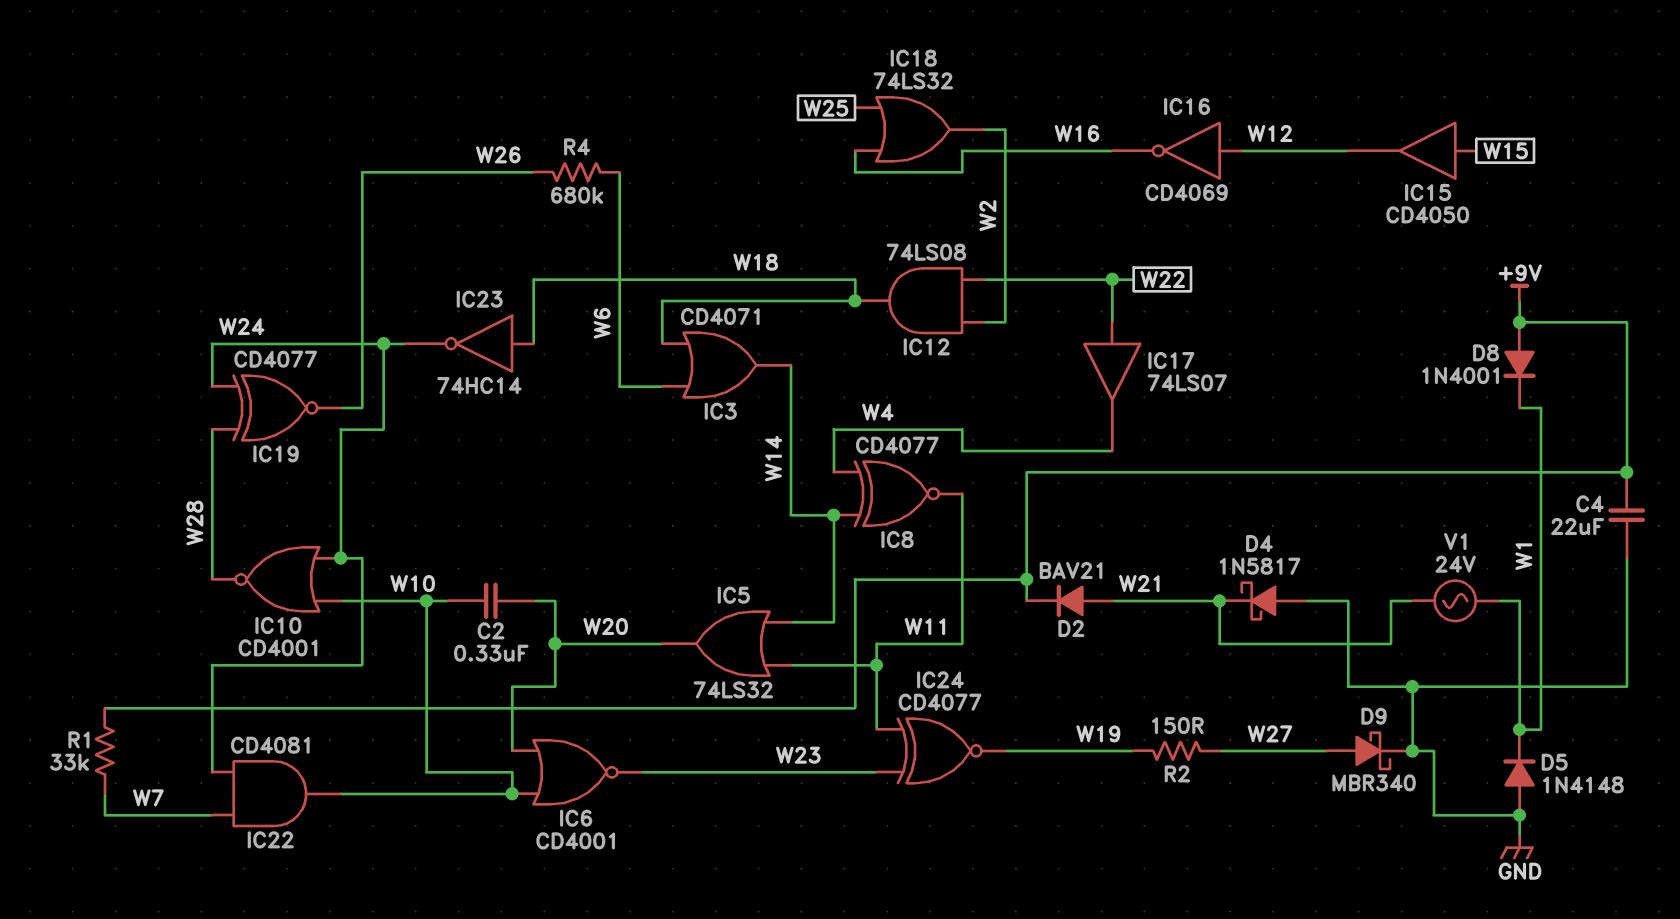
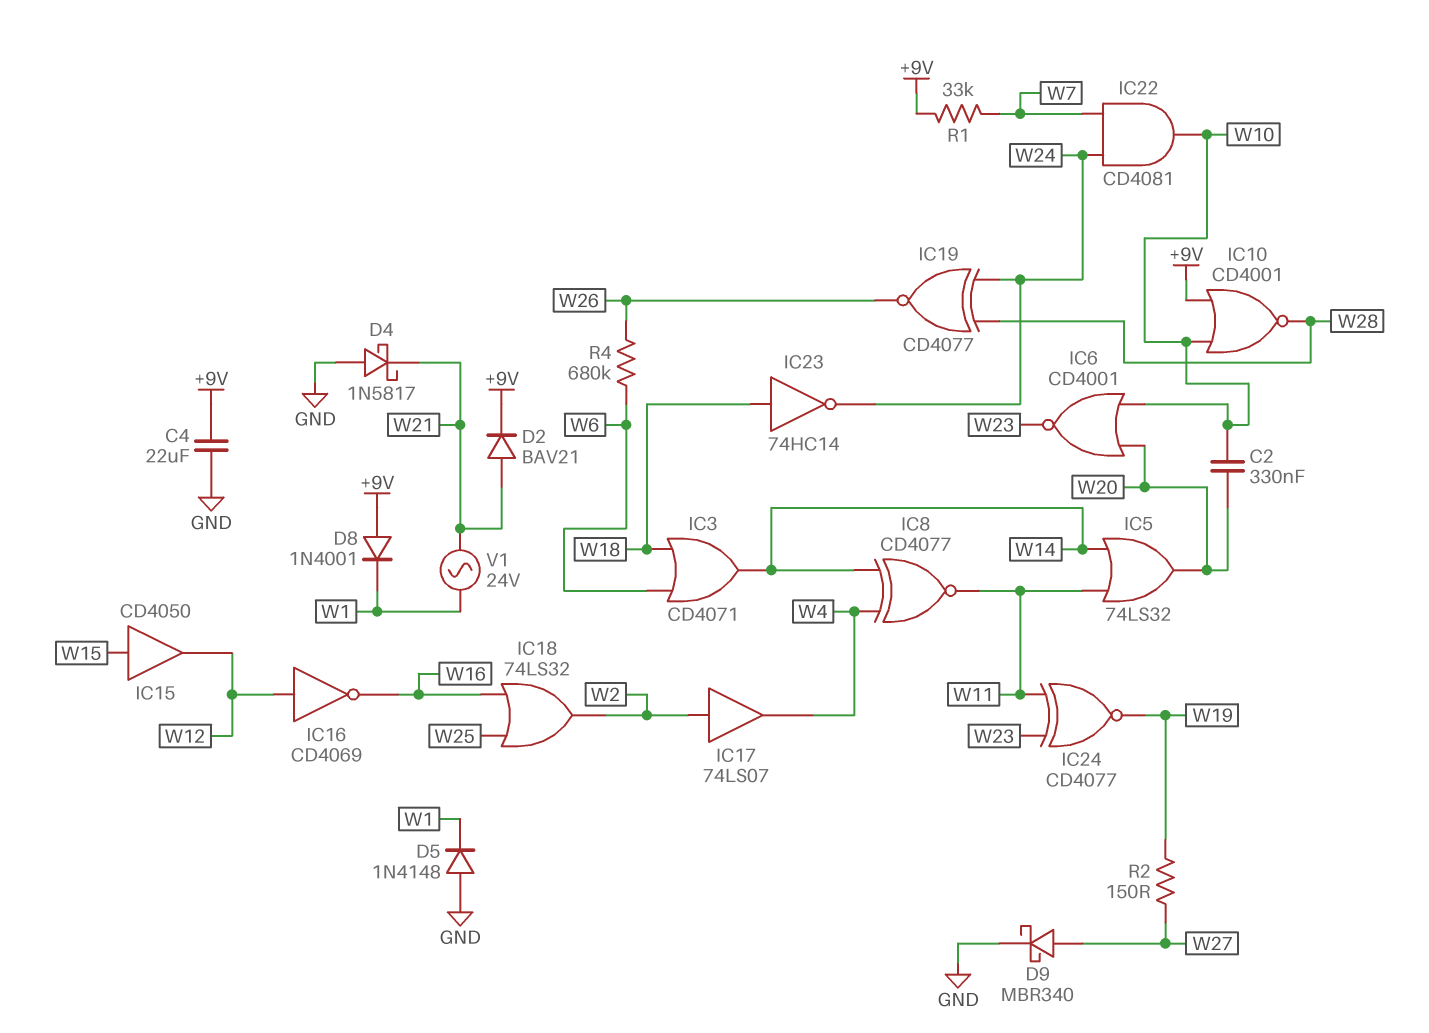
IC10: NOR CD4001 (in W10, in W24, out W28) -> NOR CD4001 (in +9V, in W10, out W28)
IC12: AND 74LS08 (in W2, in W22, out W18) -> none
IC17: buffer 74LS07 (in W22, out W4) -> buffer 74LS07 (in W2, out W4)

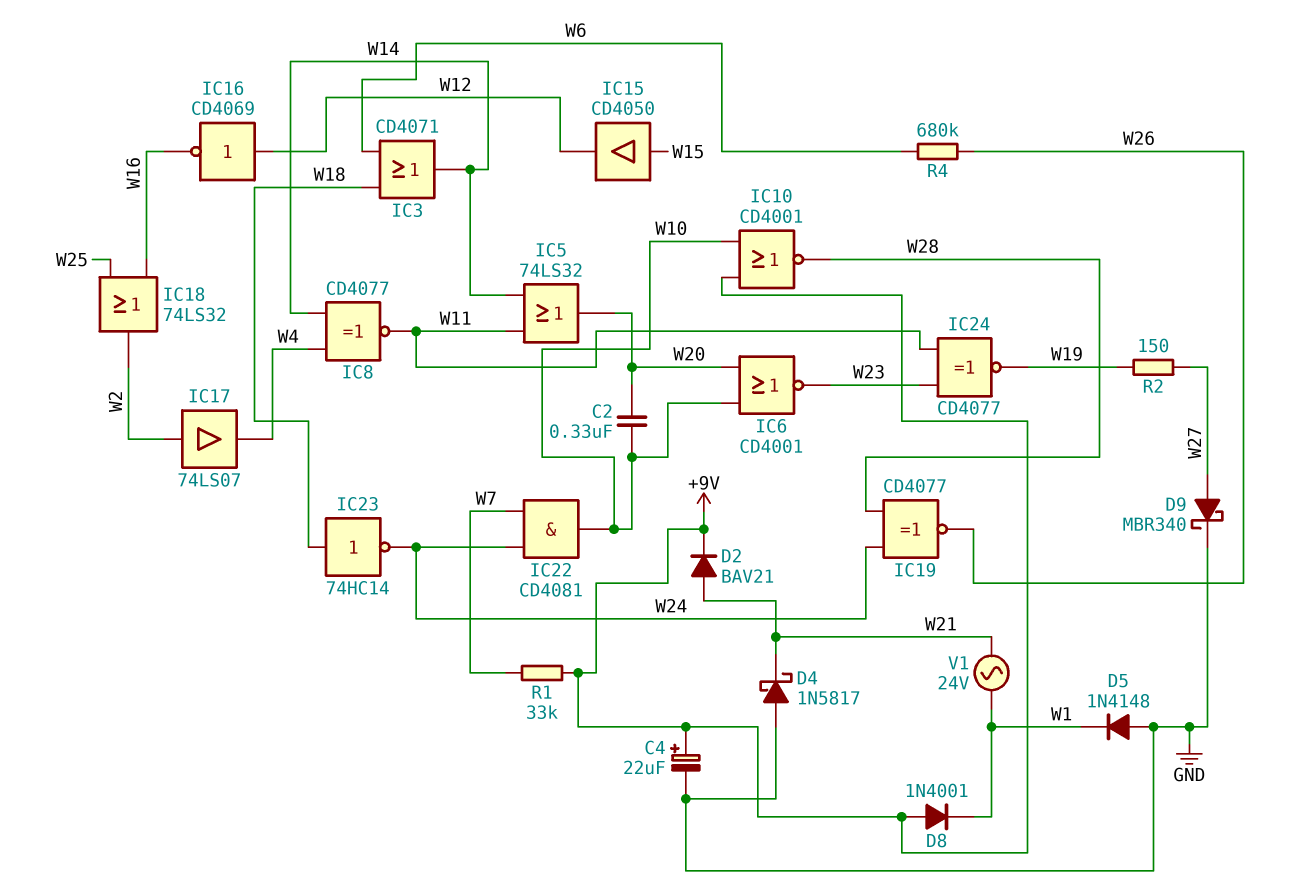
C4: 22uF (+9V, GND) -> 22uF (plus +9V, minus GND)

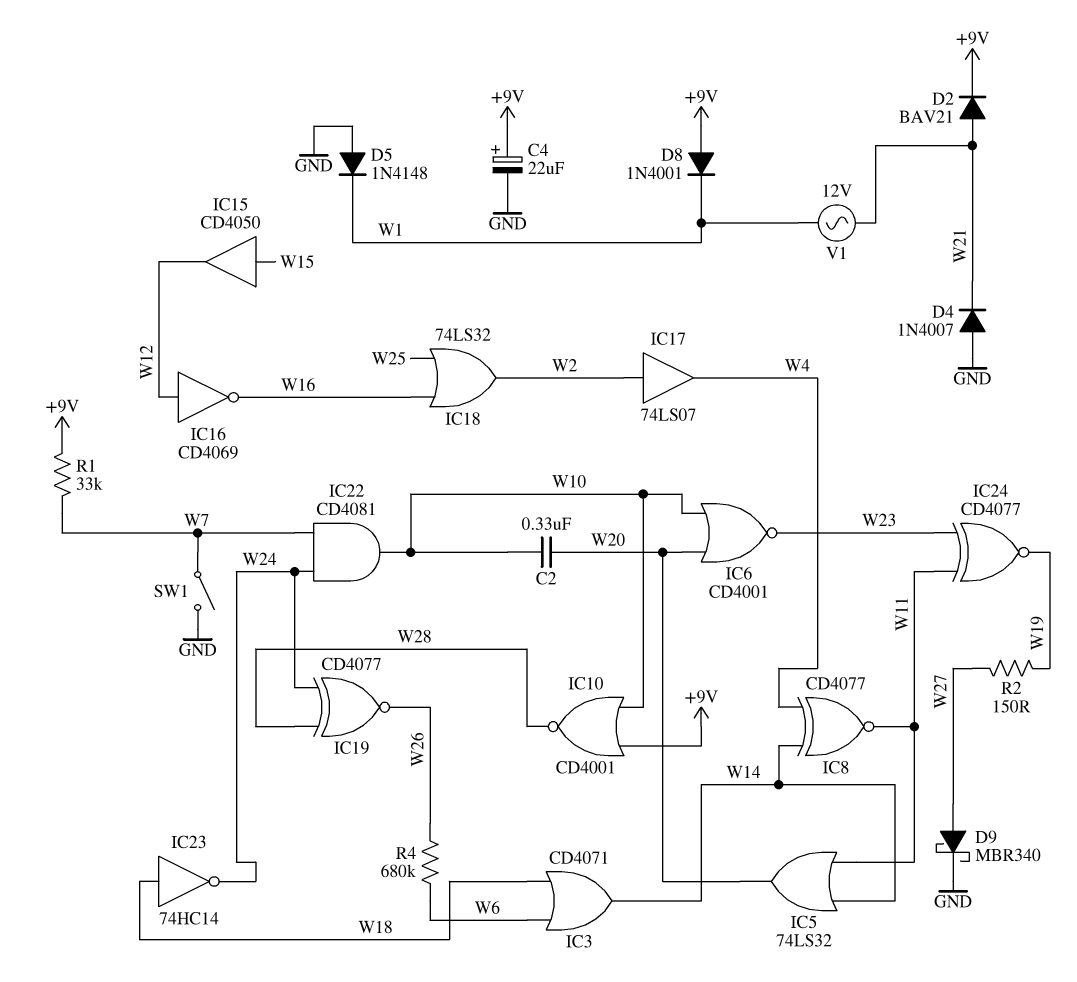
D4: schottky 1N5817 (A GND, K W21) -> diode 1N4007 (A GND, K W21)
SW1: none -> switch (GND, W7)
V1: AC 24V (W1, W21) -> AC 12V (W1, W21)

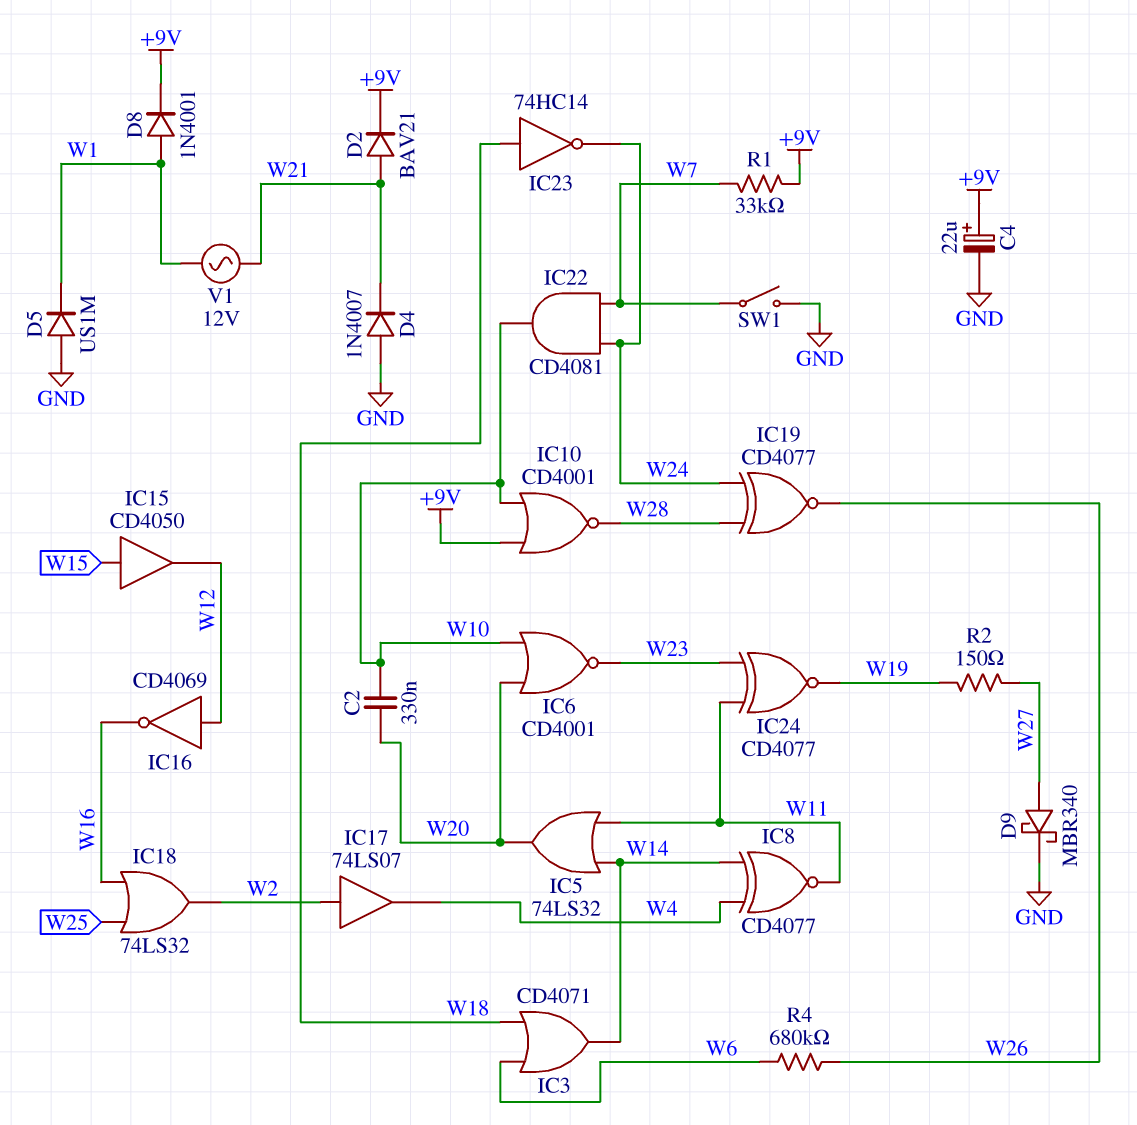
D5: diode 1N4148 (A GND, K W1) -> diode US1M (A GND, K W1)
D8: diode 1N4001 (A +9V, K W1) -> diode 1N4001 (A W1, K +9V)

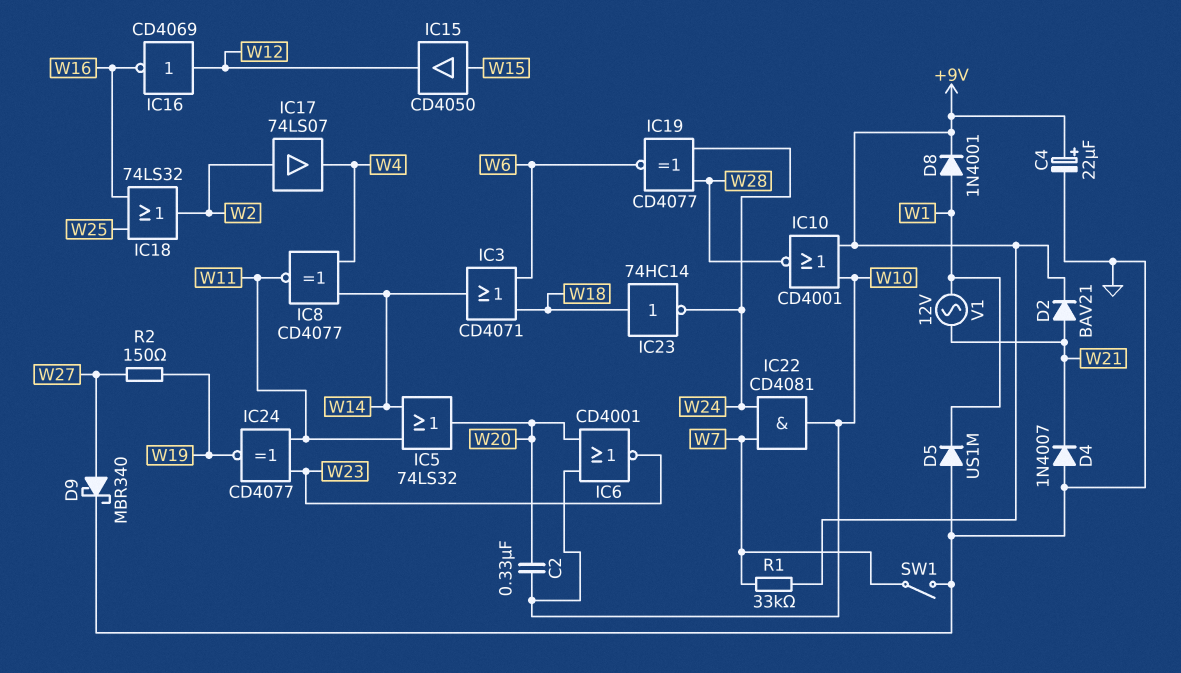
IC19: XNOR CD4077 (in W24, in W28, out W26) -> XNOR CD4077 (in W24, in W28, out W6)
R4: 680k (W6, W26) -> none

